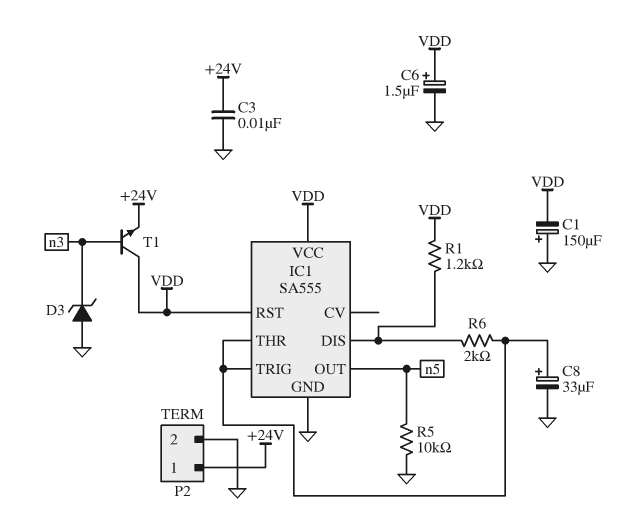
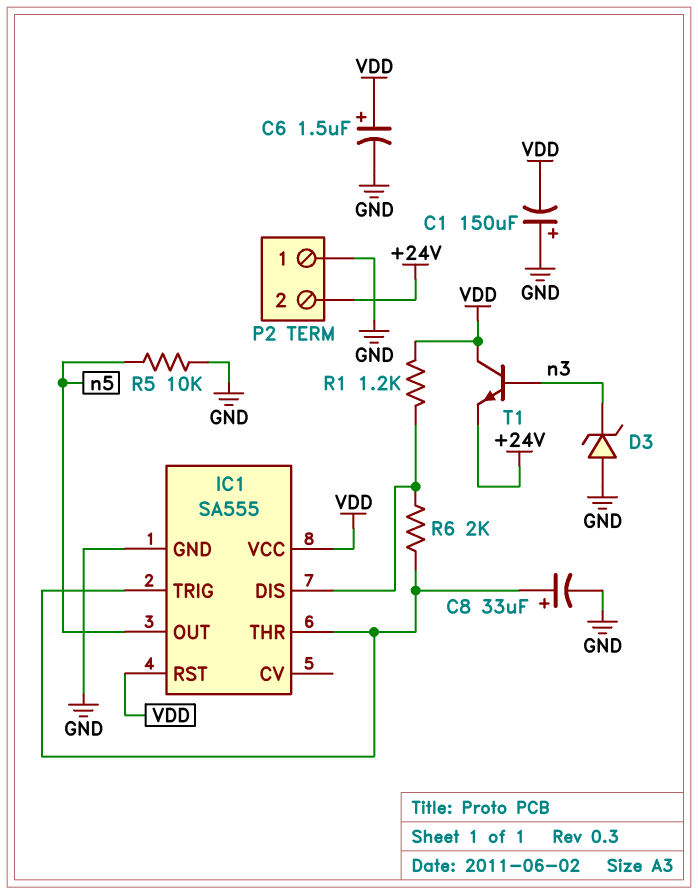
C3: 10nF (+24V, GND) -> none
P2 pin 1: +24V -> GND
P2 pin 2: GND -> +24V

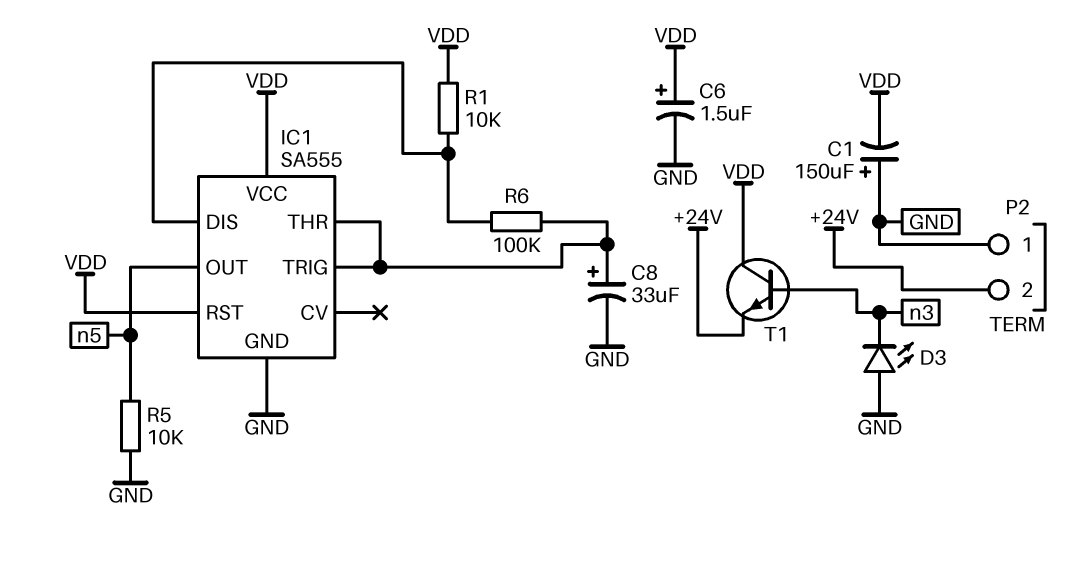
D3: zener (A GND, K n3) -> LED (A GND, K n3)
R1: 1.2k (IC1/DIS, VDD) -> 10k (IC1/DIS, VDD)
R6: 2k (IC1/DIS, IC1/THR) -> 100k (IC1/DIS, IC1/THR)

